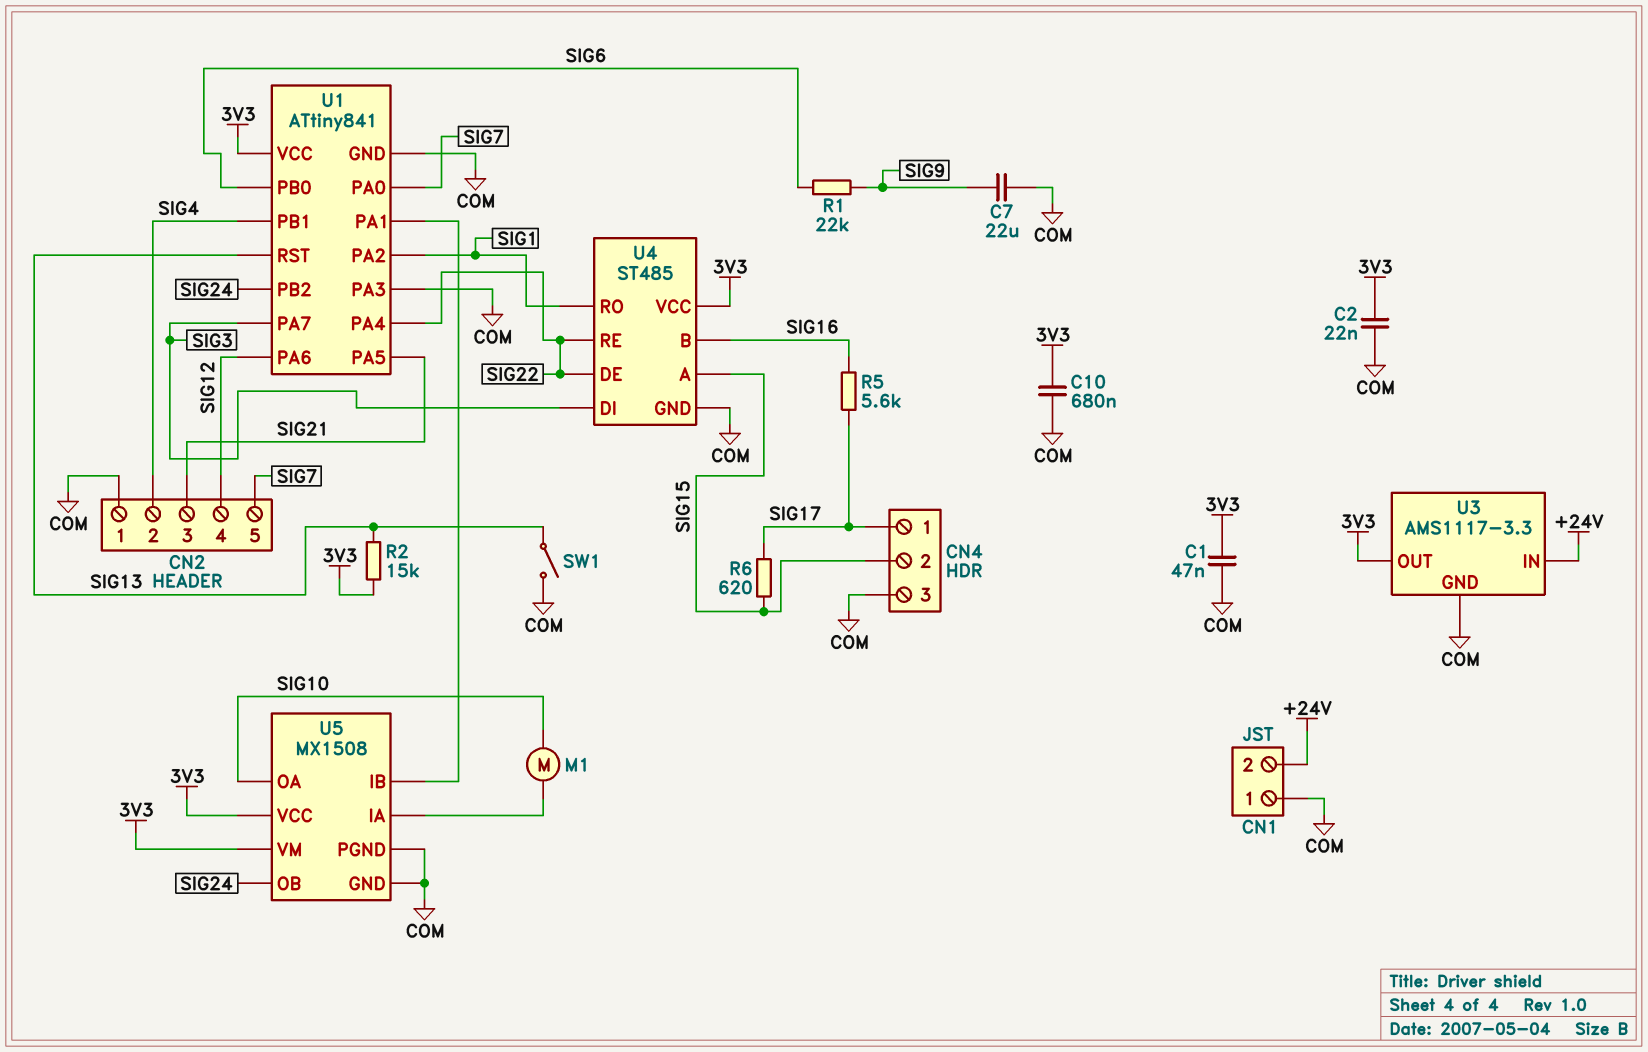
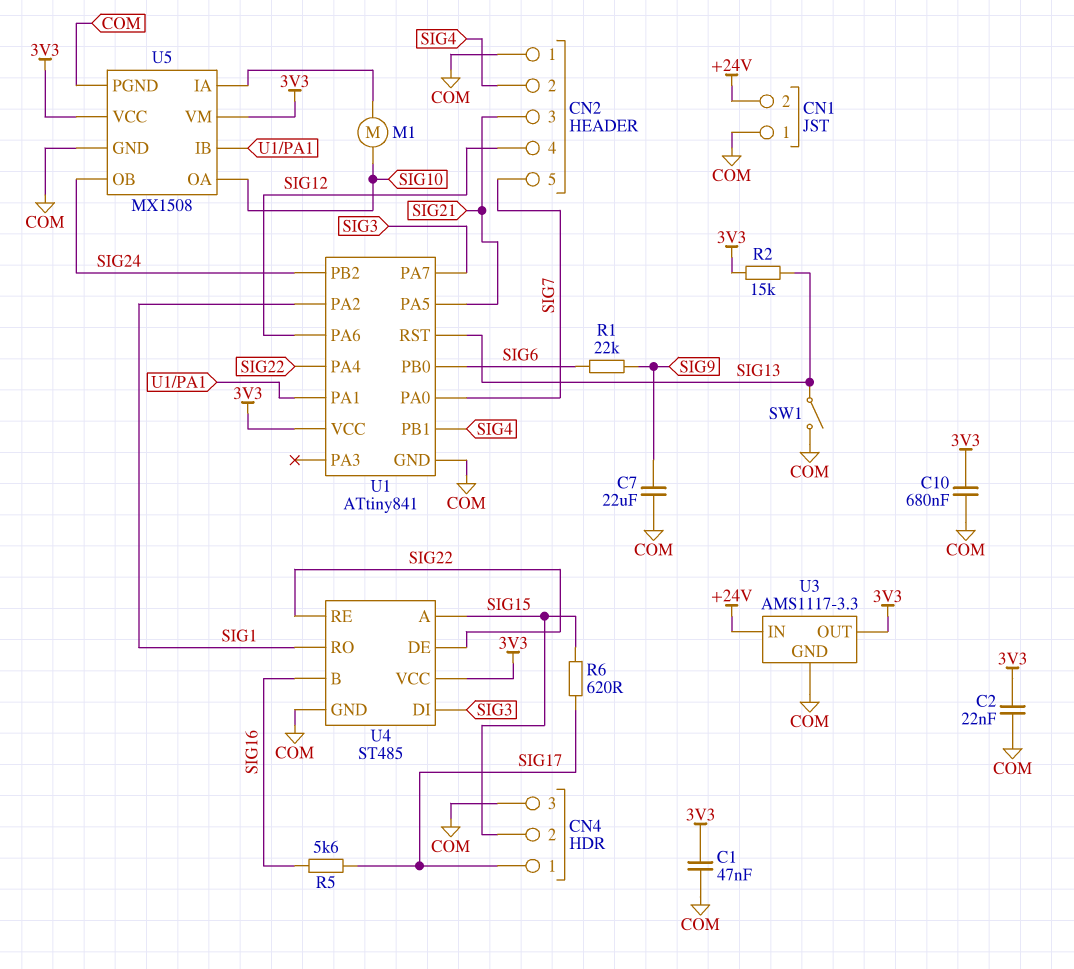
U1 pin PA3: COM -> none

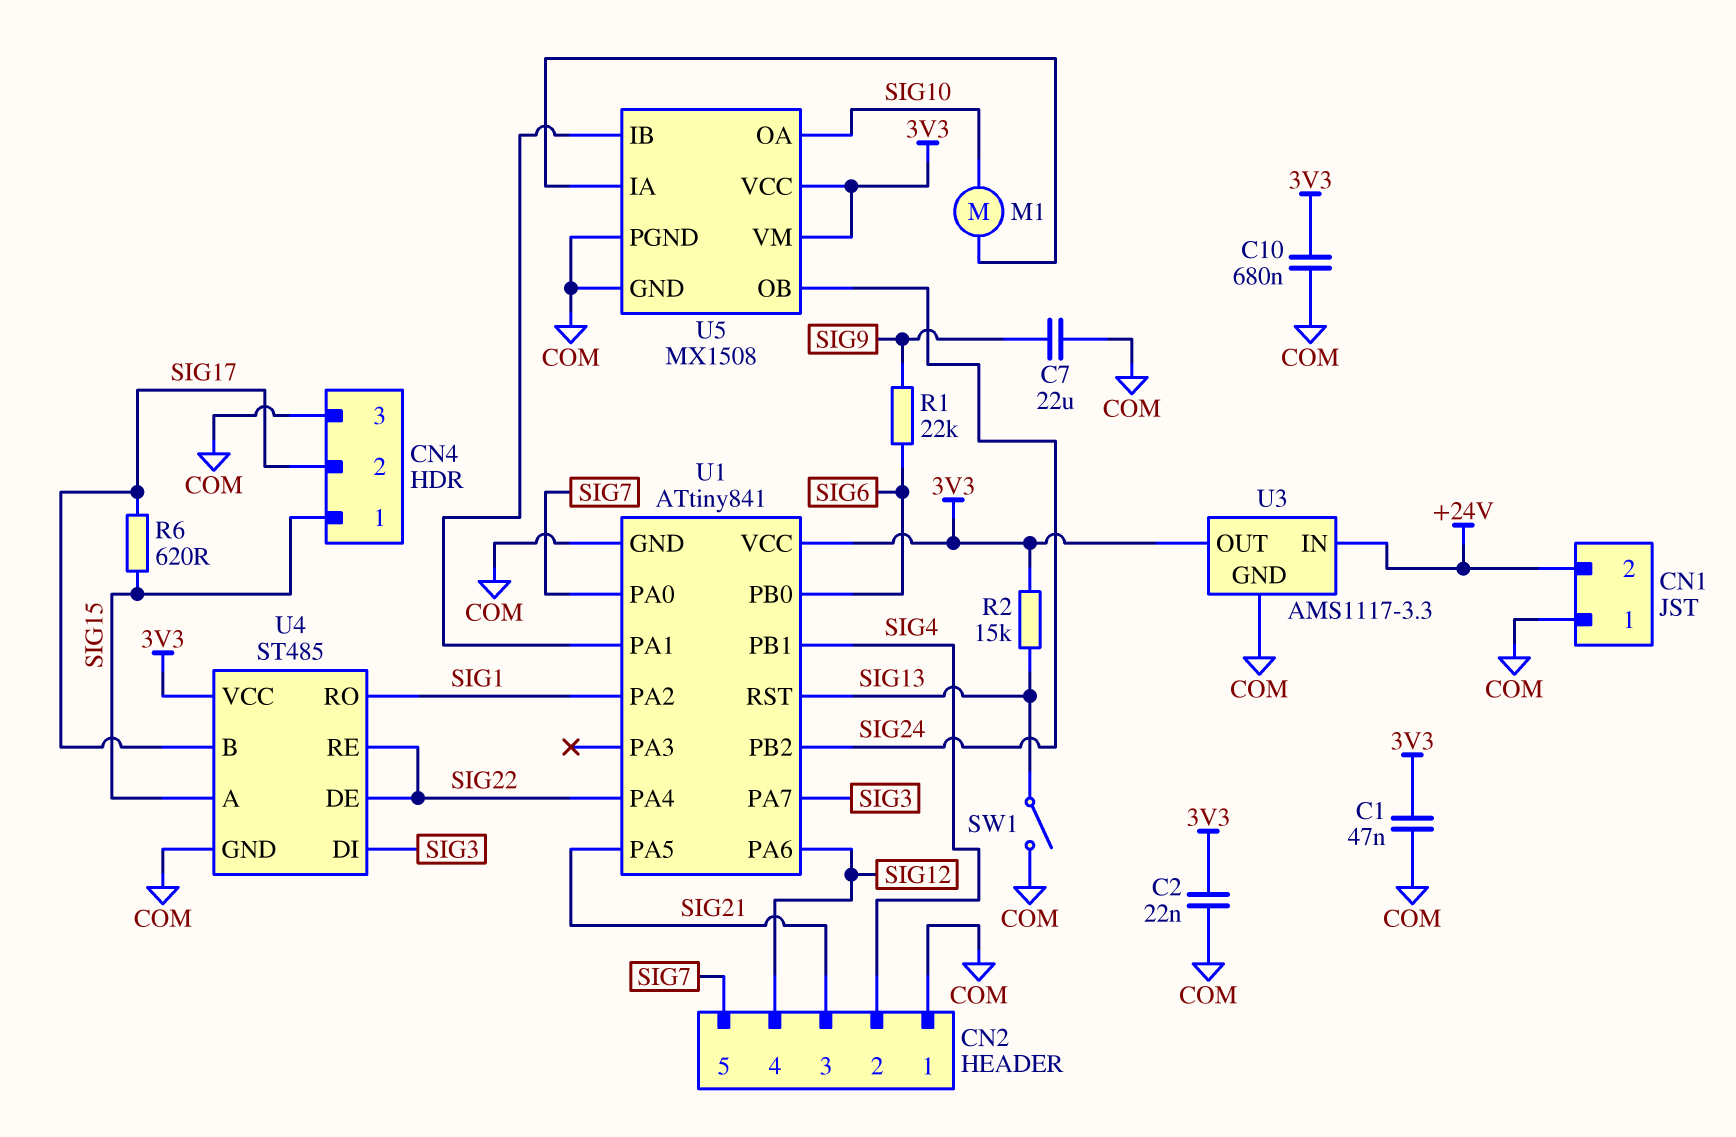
CN4 pin 1: SIG17 -> SIG15
CN4 pin 2: SIG15 -> SIG17
R5: 5.6k (SIG16, SIG17) -> none
U4 pin B: SIG16 -> SIG17

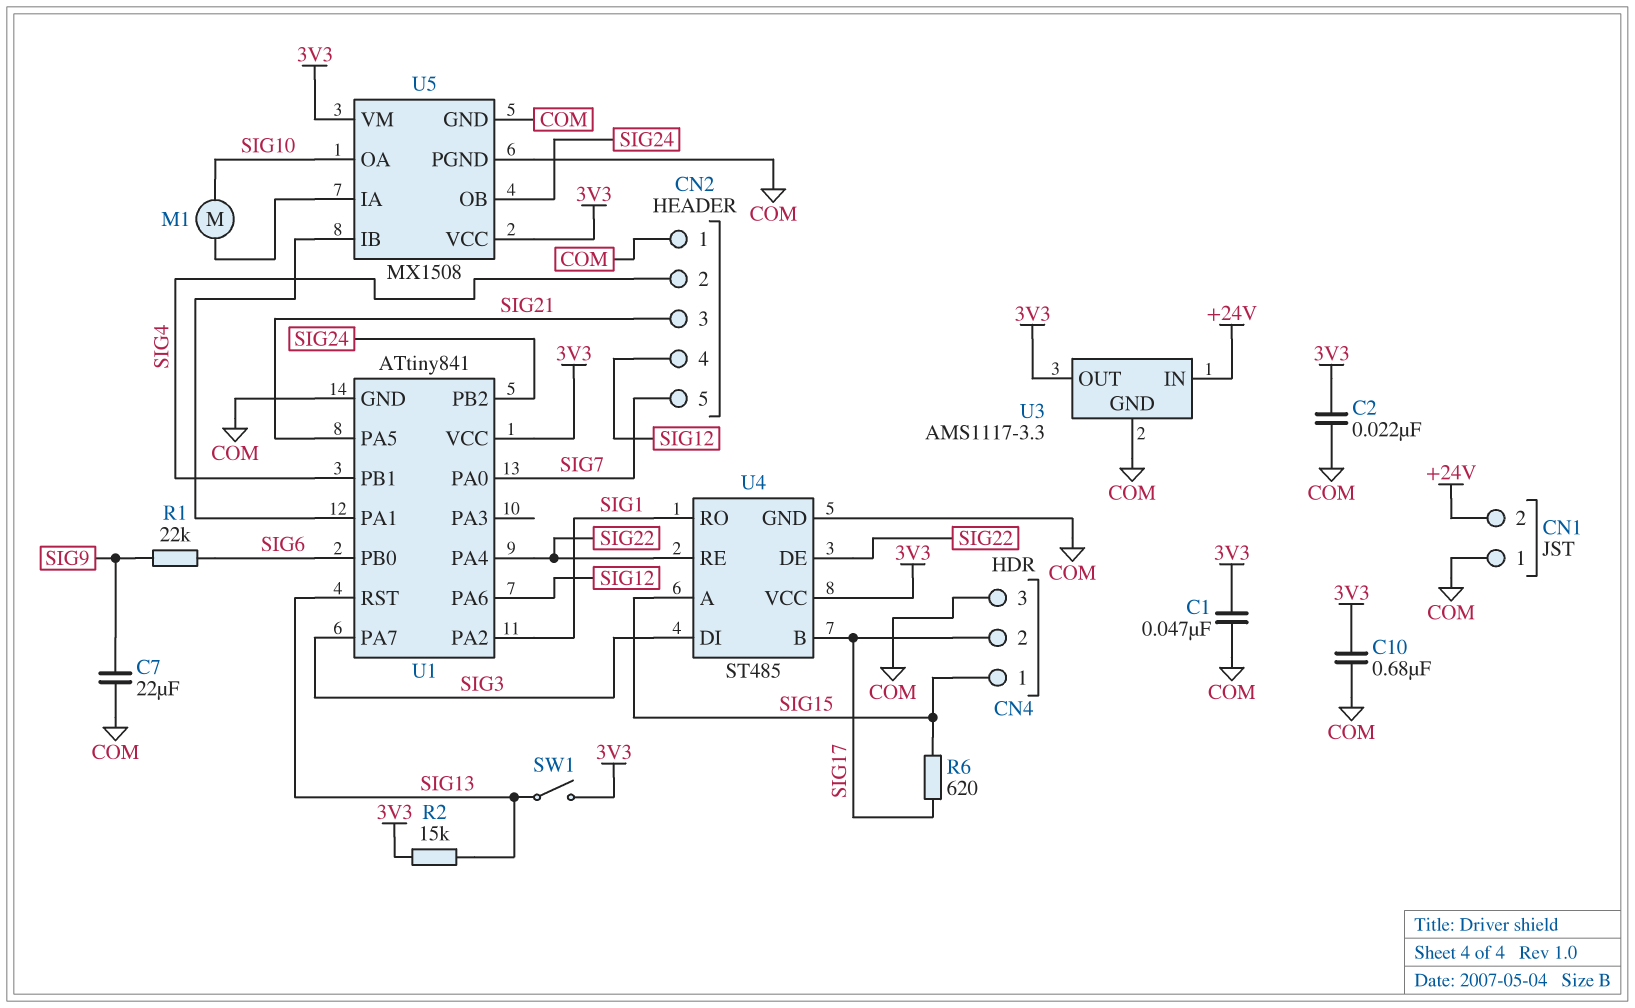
SW1: switch (COM, SIG13) -> switch (3V3, SIG13)

